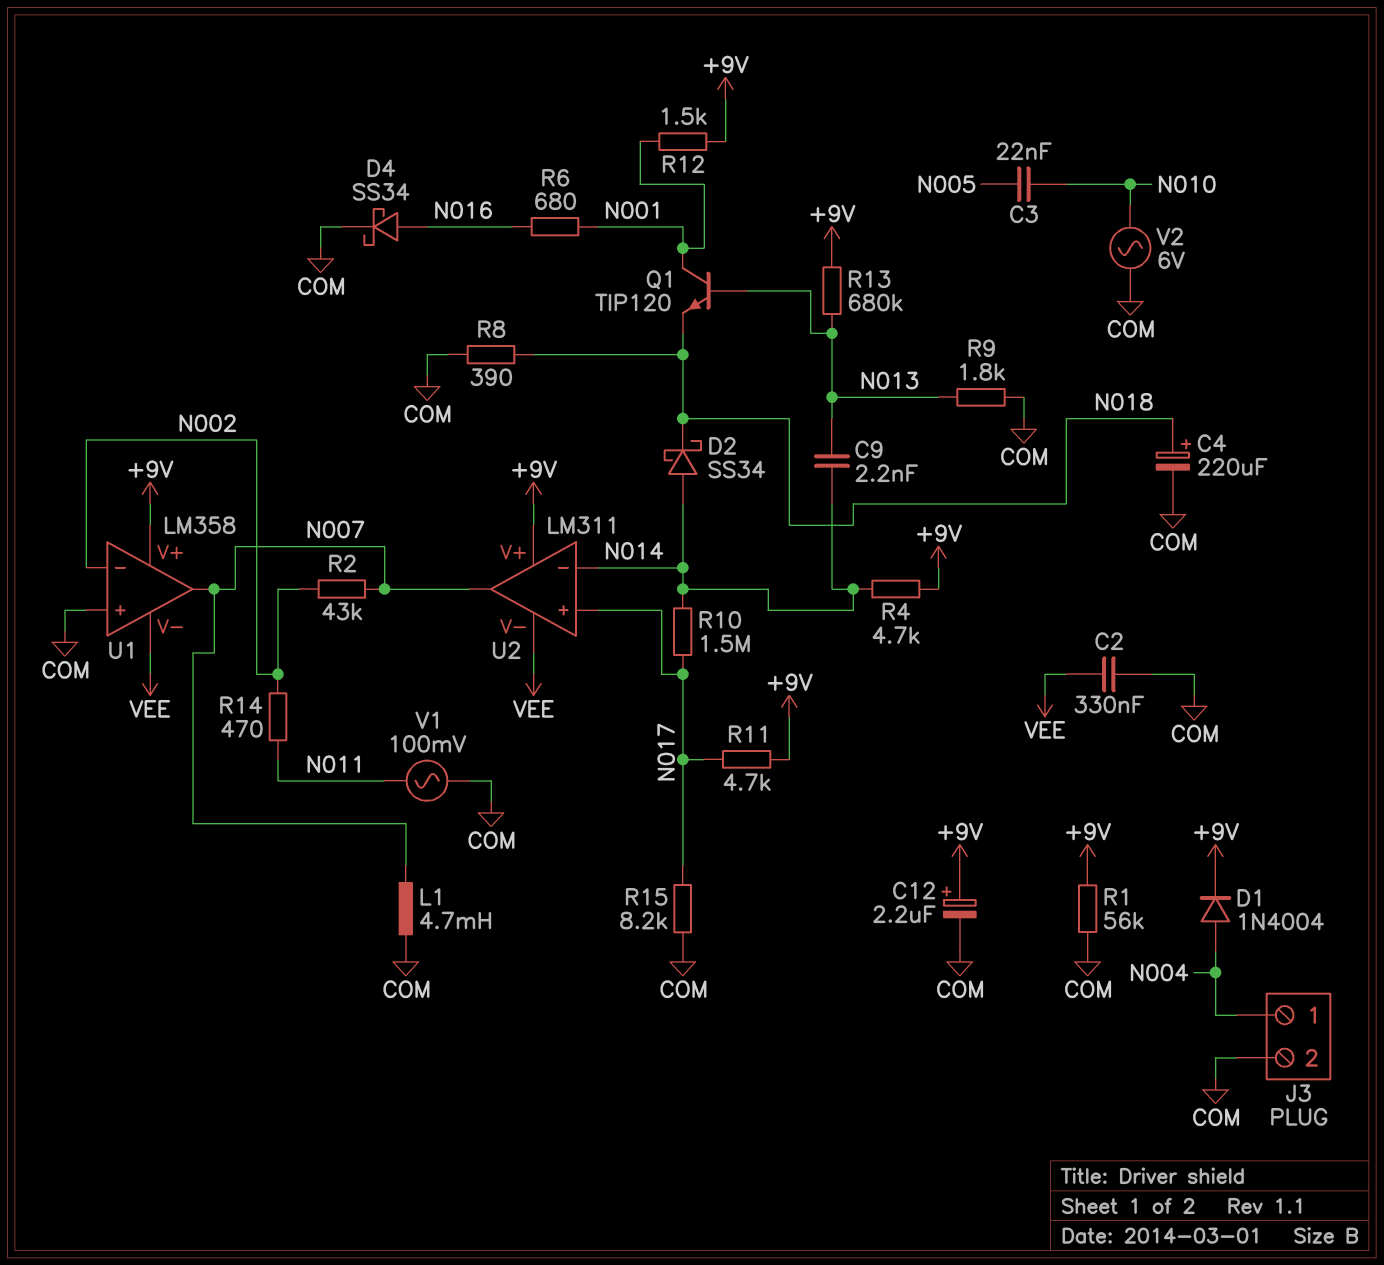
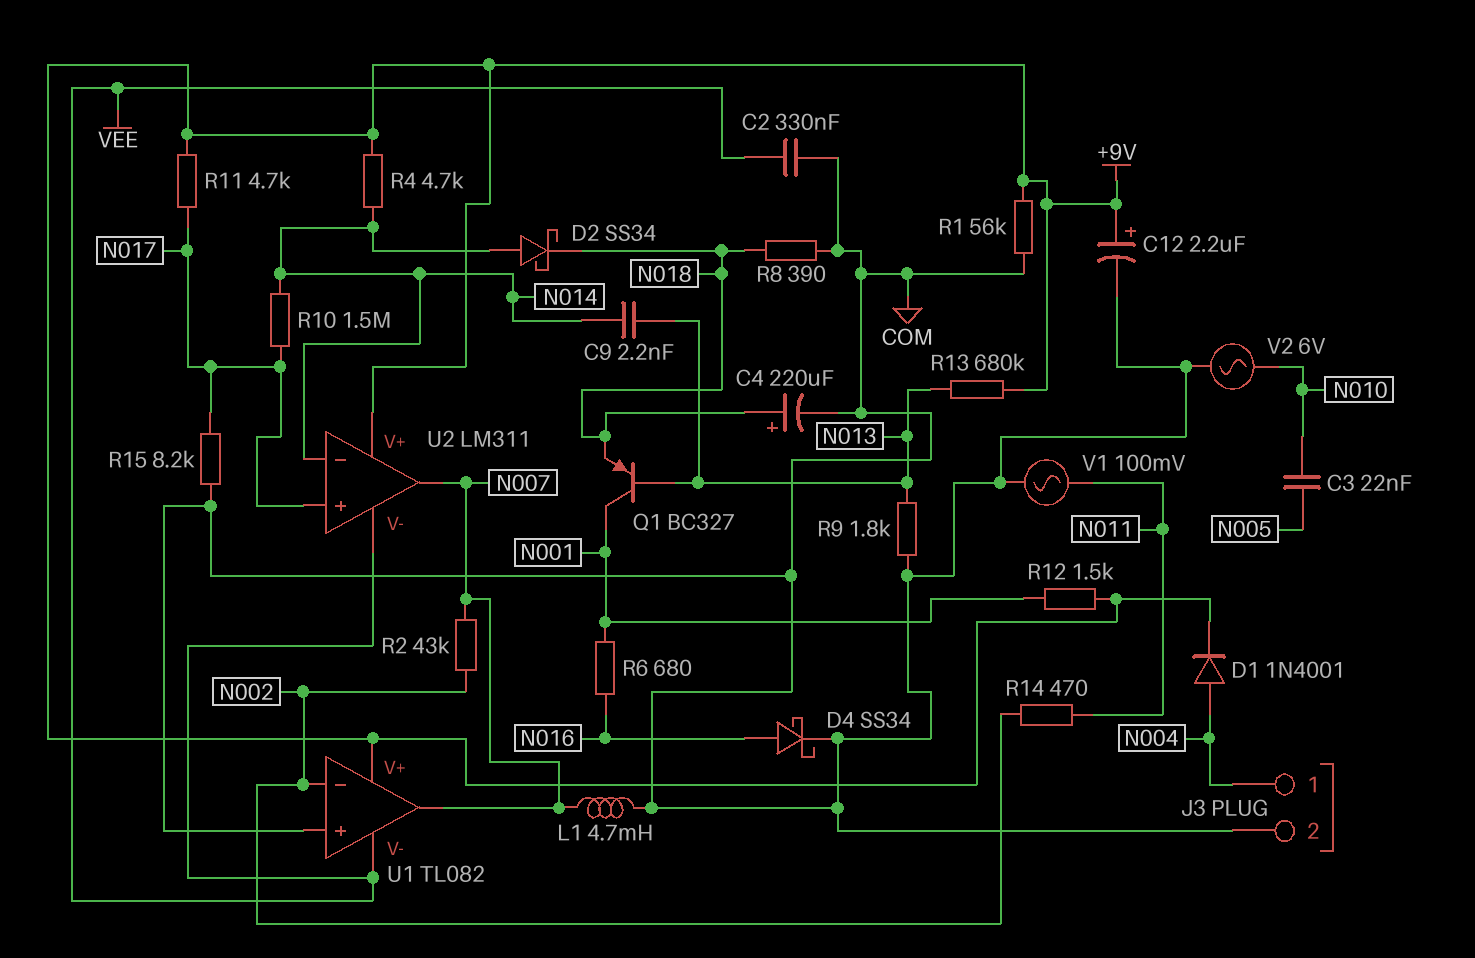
D1: diode 1N4004 (A N004, K +9V) -> diode 1N4001 (A N004, K +9V)
Q1: NPN TIP120 (B N013, C N001, E N018) -> PNP BC327 (B N013, C N001, E N018)
U1: LM358 -> TL082

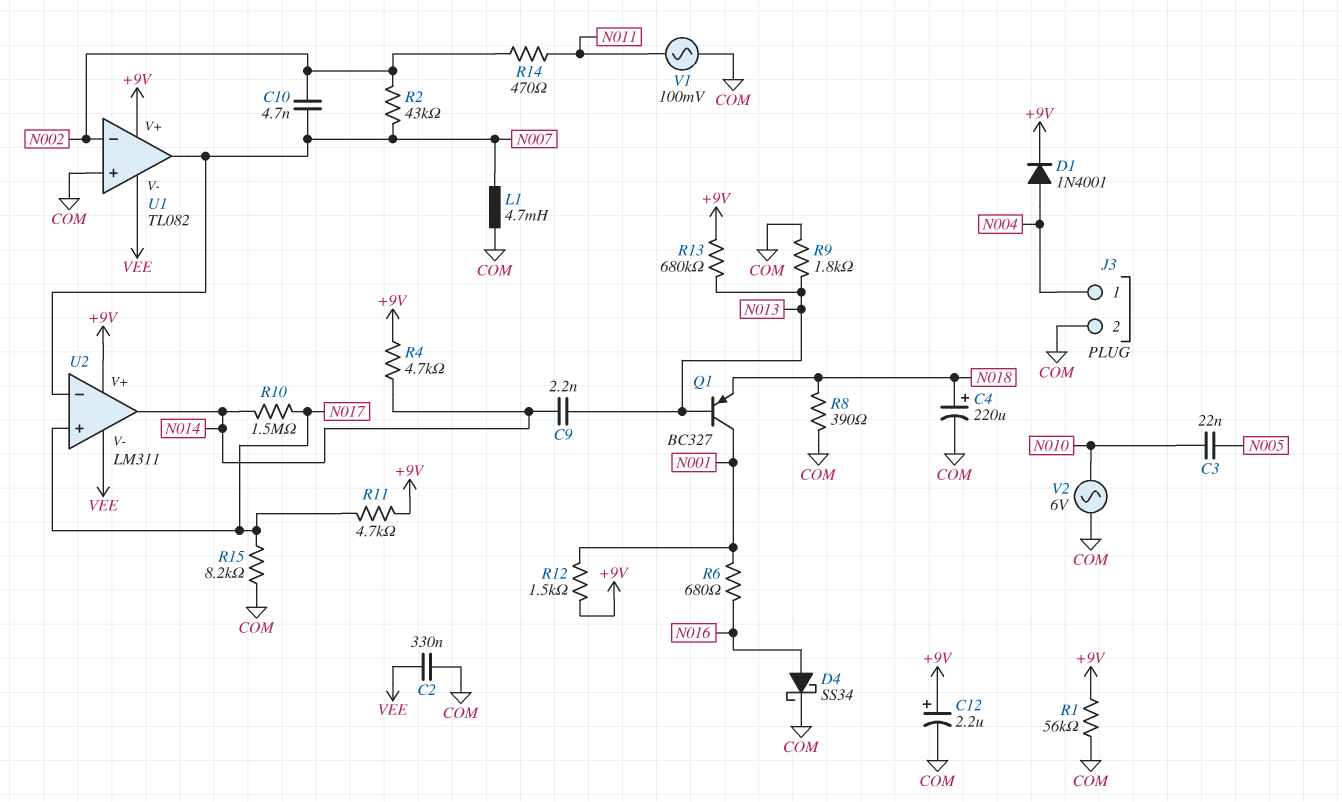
C10: none -> 4.7nF (N002, N007)
D2: schottky SS34 (A N014, K N018) -> none
U2 pin in-: N014 -> N007
U2 pin out: N007 -> N014

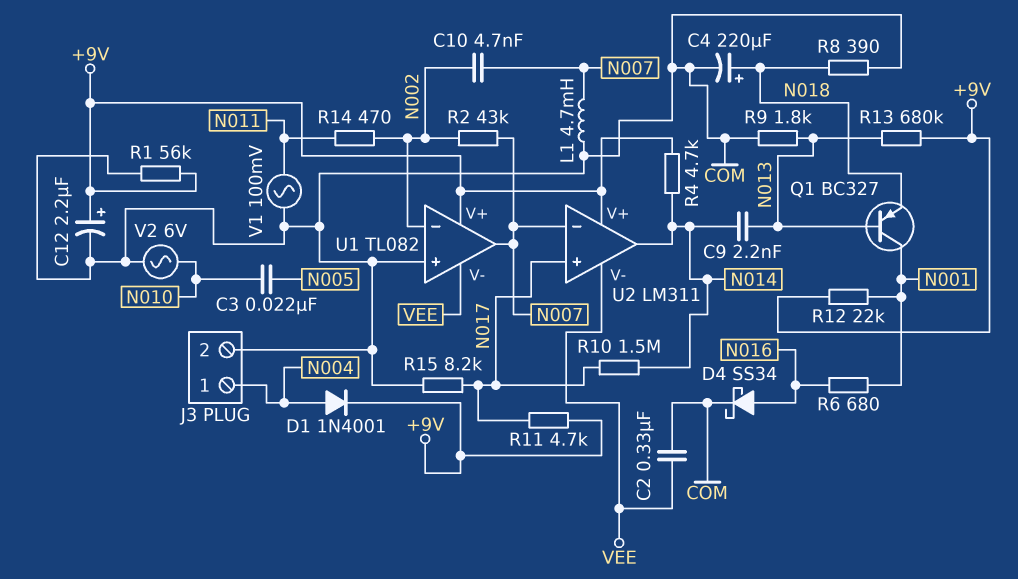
R12: 1.5k (+9V, N001) -> 22k (+9V, N001)

